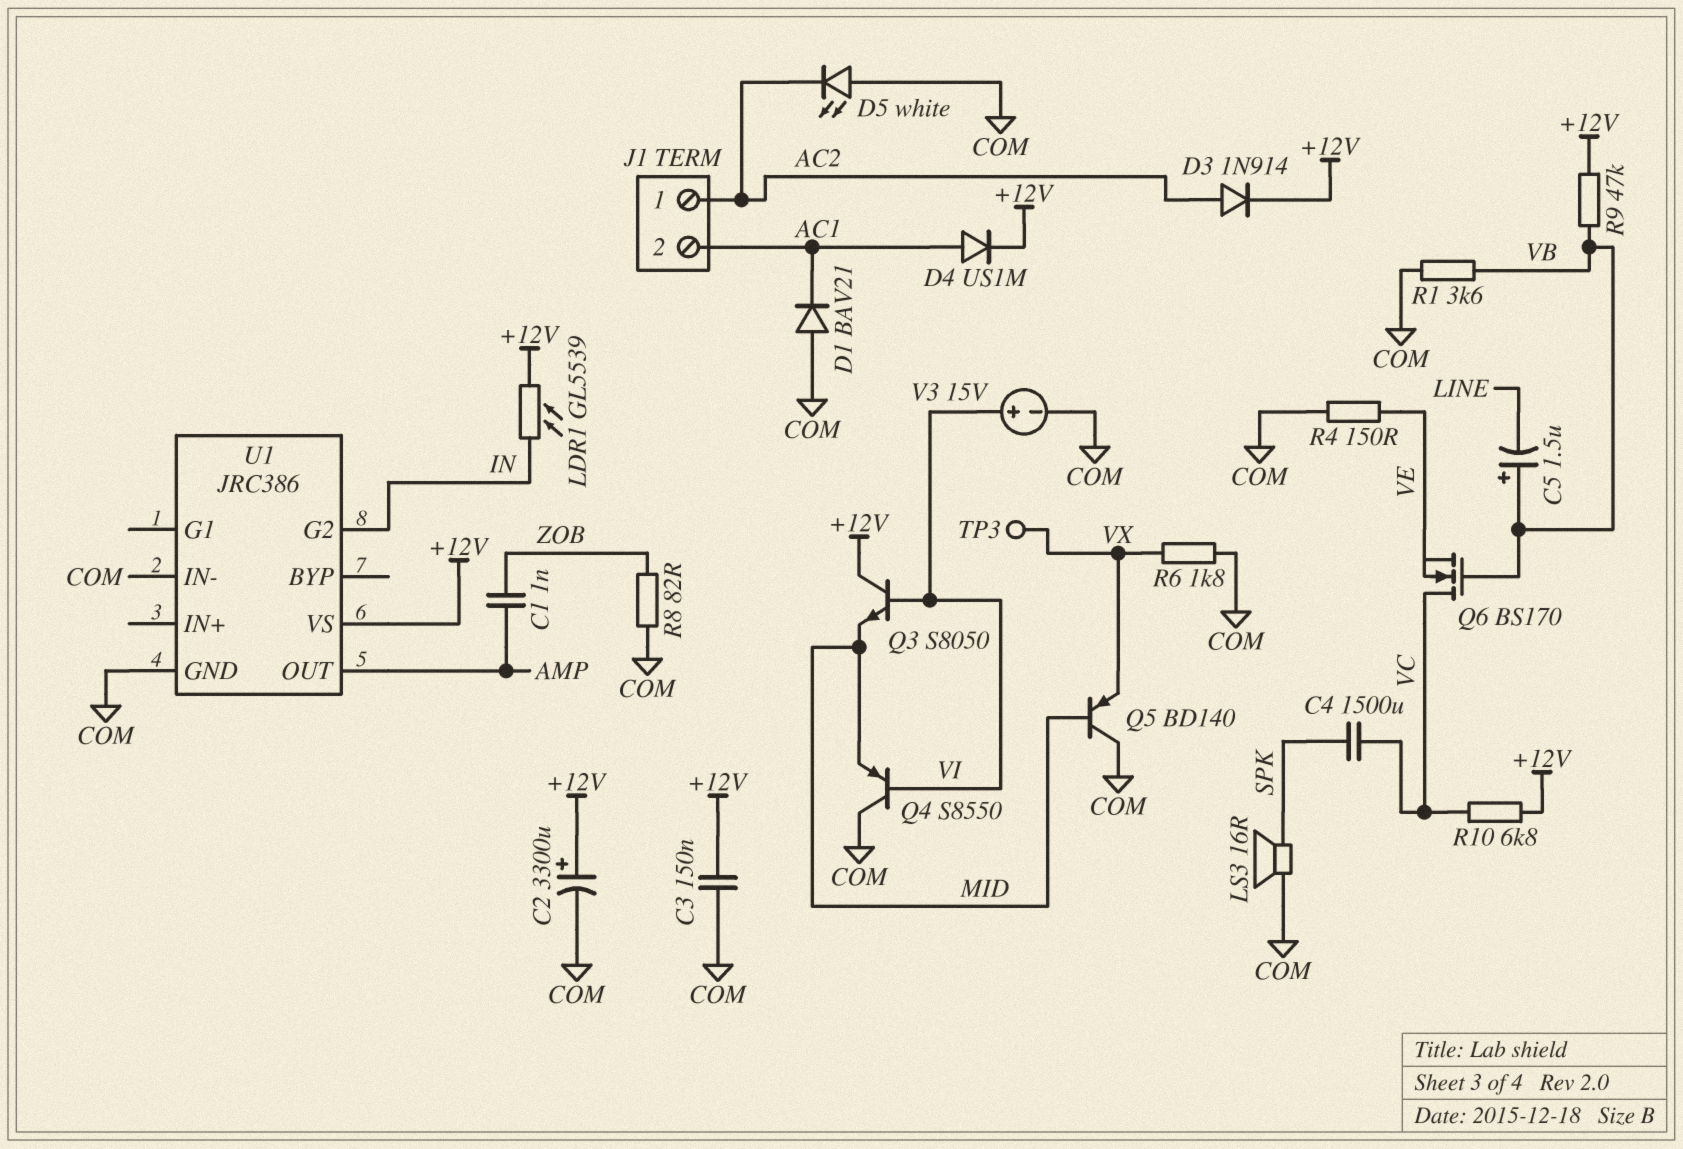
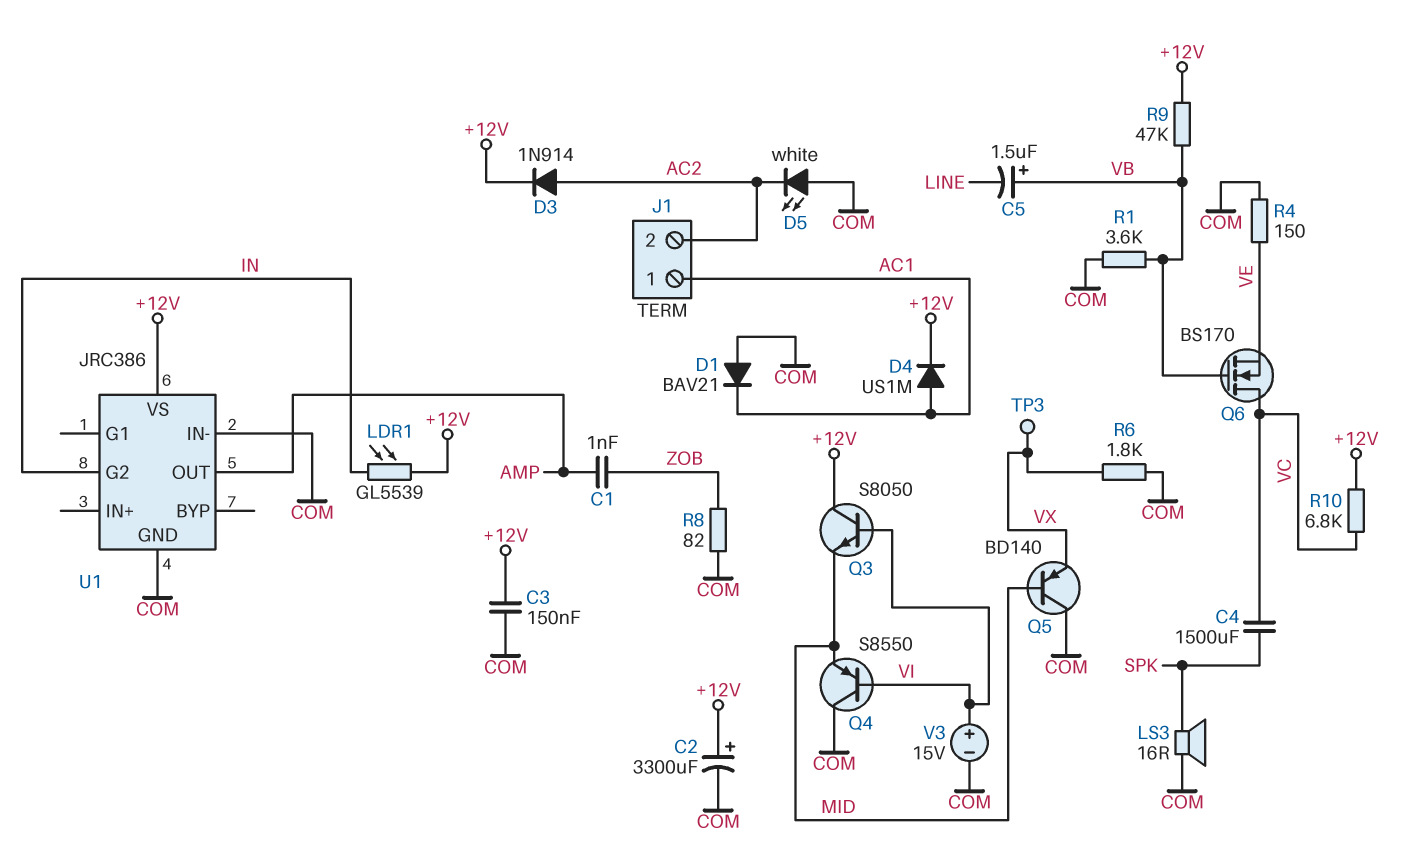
J1 pin 1: AC2 -> AC1
J1 pin 2: AC1 -> AC2

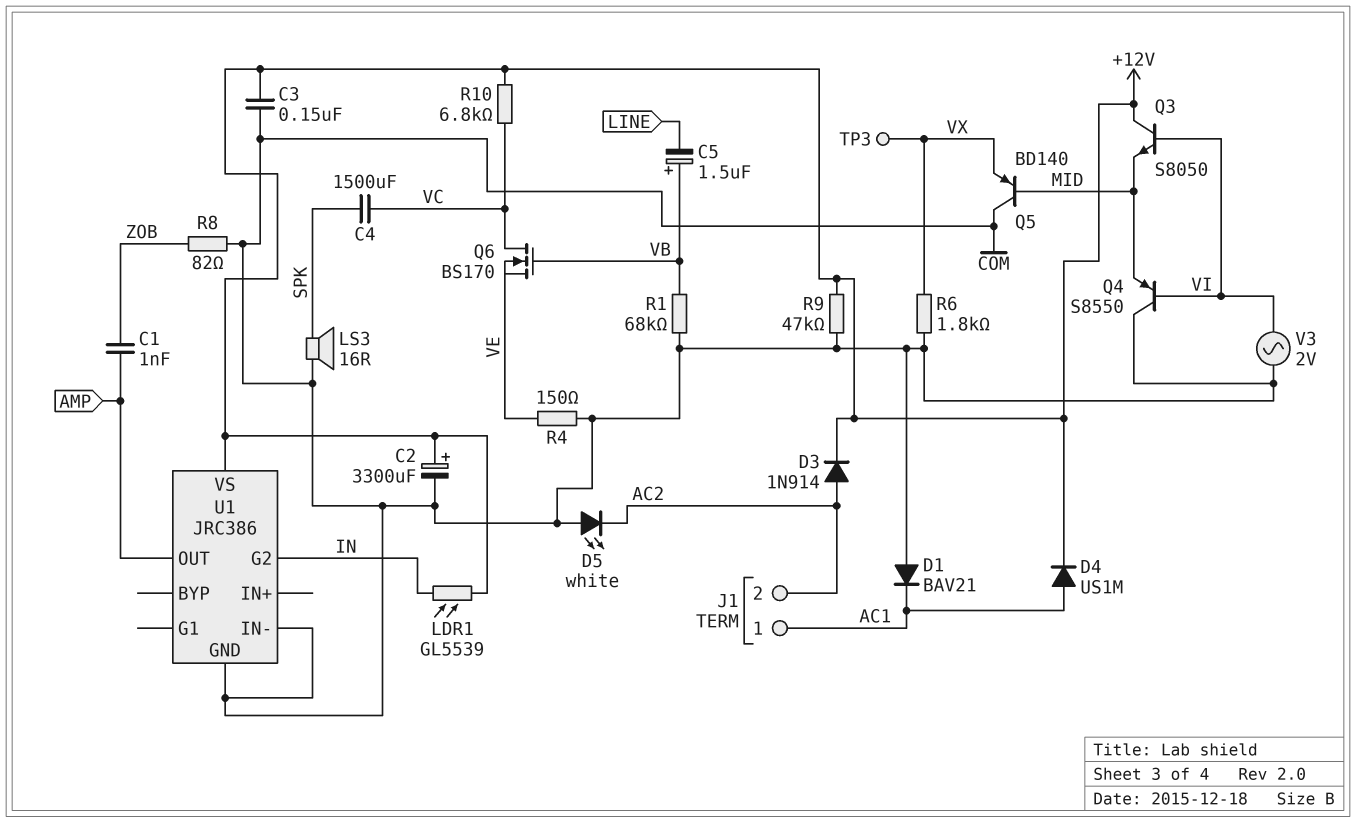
R1: 3.6k (COM, VB) -> 68k (COM, VB)
R9: 47k (+12V, VB) -> 47k (+12V, COM)
V3: 15V (plus VI, minus COM) -> AC 2V (COM, VI)

